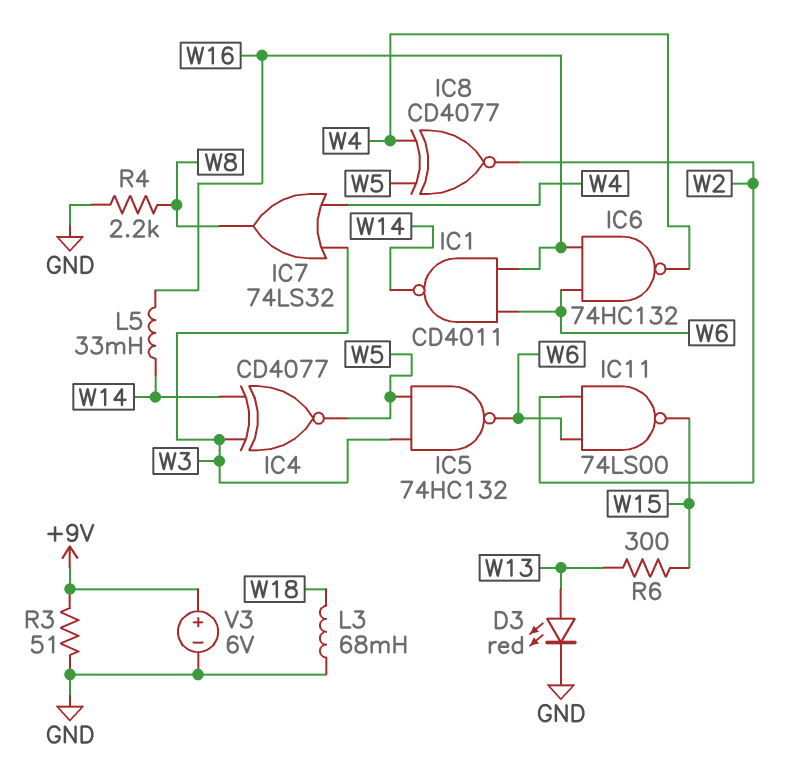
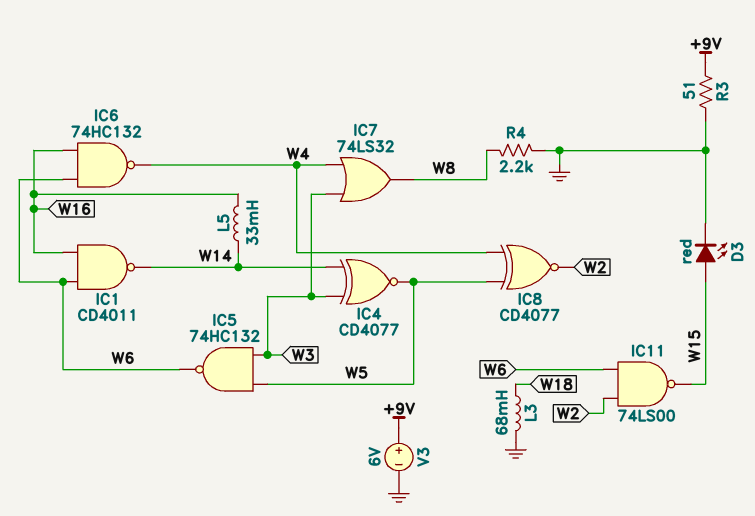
D3: LED red (A W13, K GND) -> LED red (A W15, K GND)
R6: 300 (W13, W15) -> none

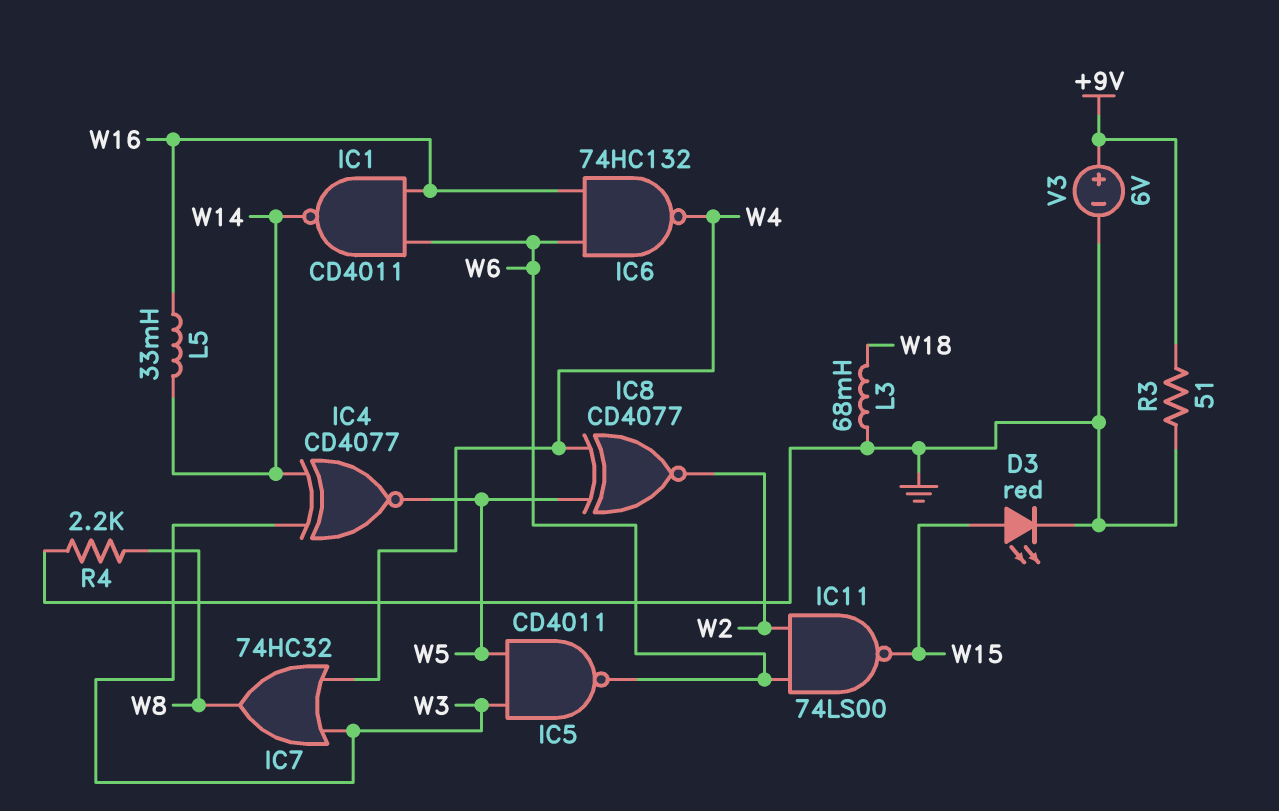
IC5: NAND 74HC132 (in W3, in W5, out W6) -> NAND CD4011 (in W3, in W5, out W6)
IC7: OR 74LS32 (in W3, in W4, out W8) -> OR 74HC32 (in W3, in W4, out W8)

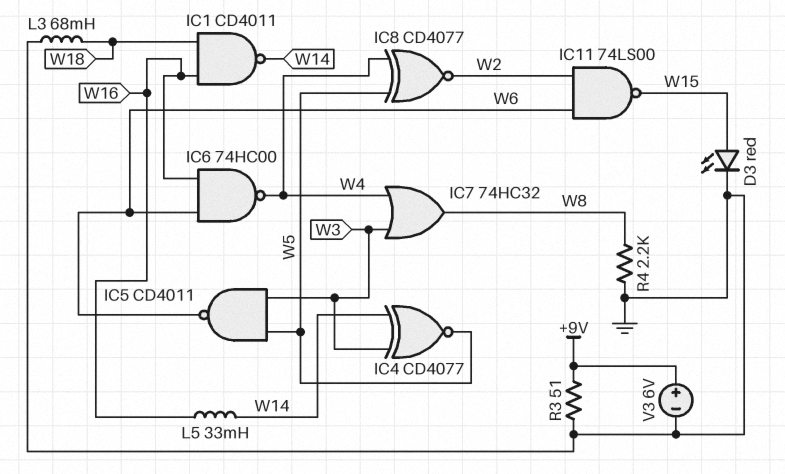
IC1: NAND CD4011 (in W6, in W16, out W14) -> NAND CD4011 (in W16, in W18, out W14)
IC6: NAND 74HC132 (in W6, in W16, out W4) -> NAND 74HC00 (in W6, in W16, out W4)

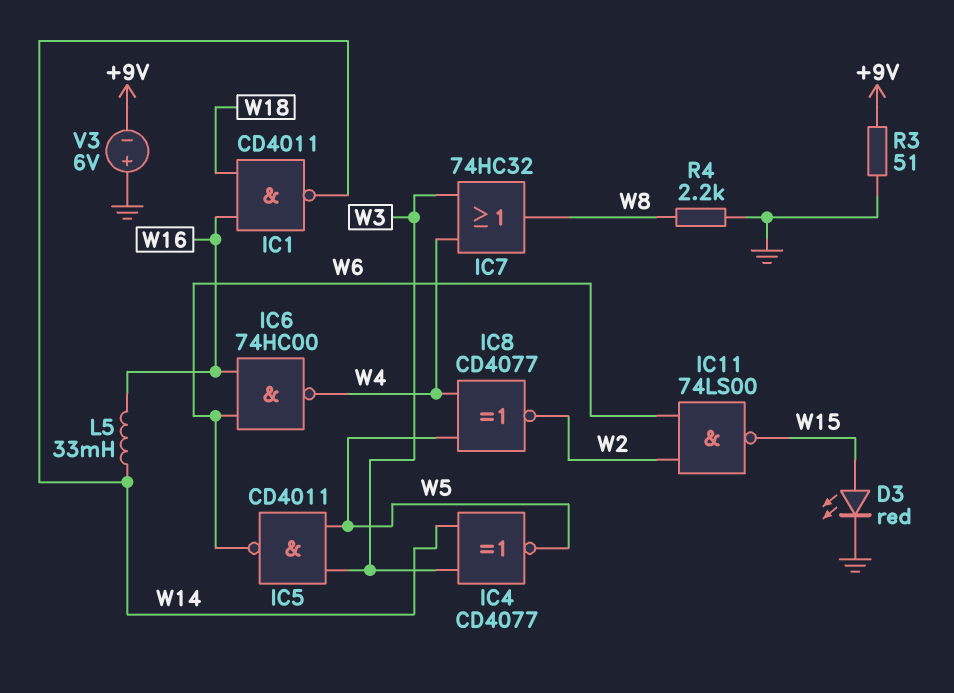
L3: 68mH (GND, W18) -> none
V3: 6V (plus +9V, minus GND) -> 6V (plus GND, minus +9V)

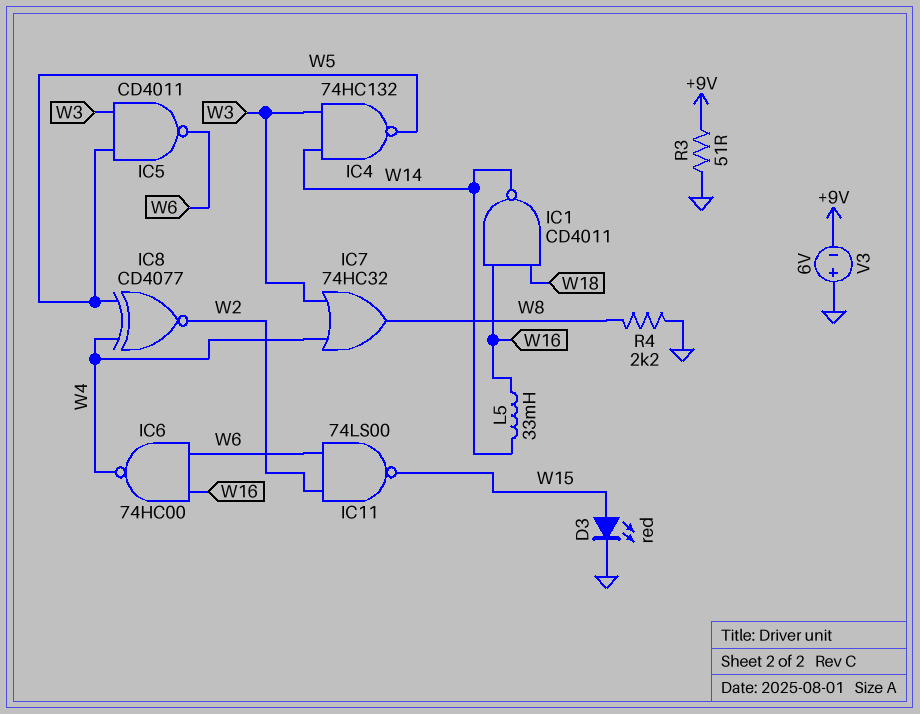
IC4: XNOR CD4077 (in W3, in W14, out W5) -> NAND 74HC132 (in W3, in W14, out W5)

